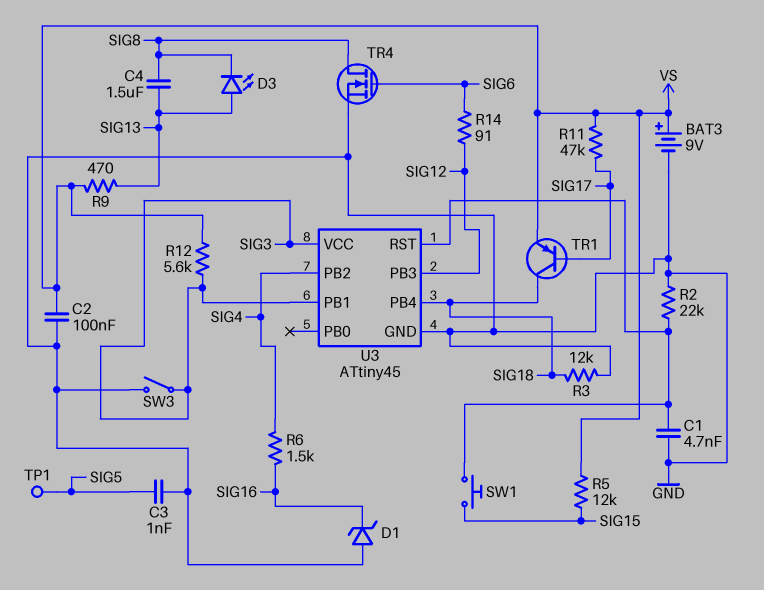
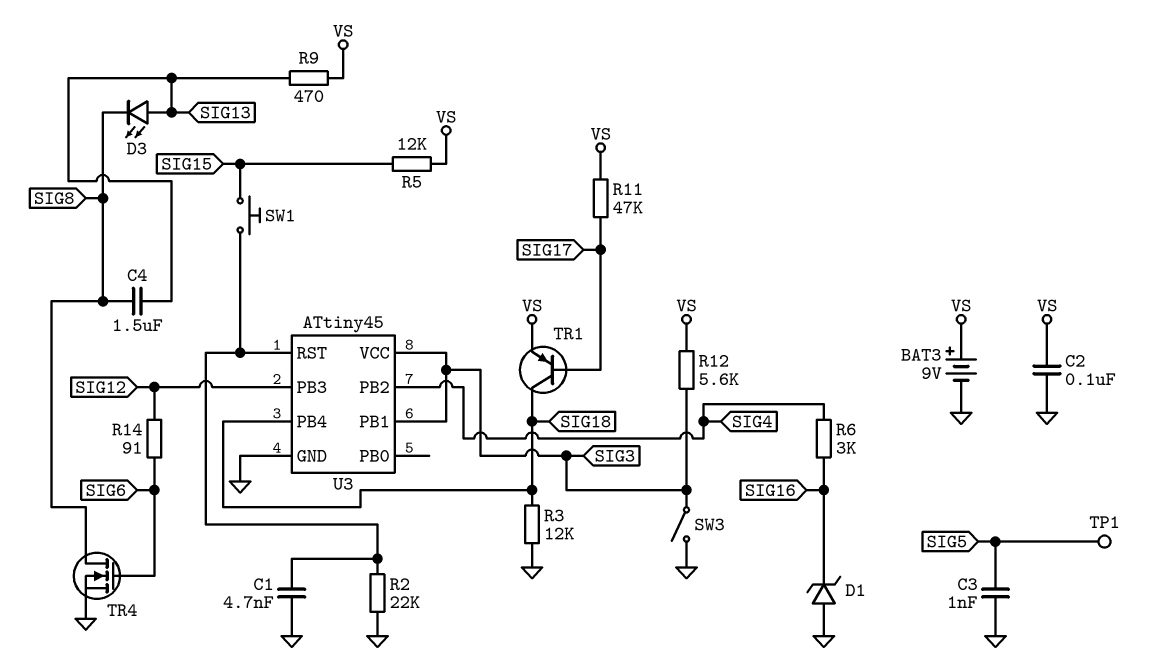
R6: 1.5k (SIG4, SIG16) -> 3k (SIG4, SIG16)

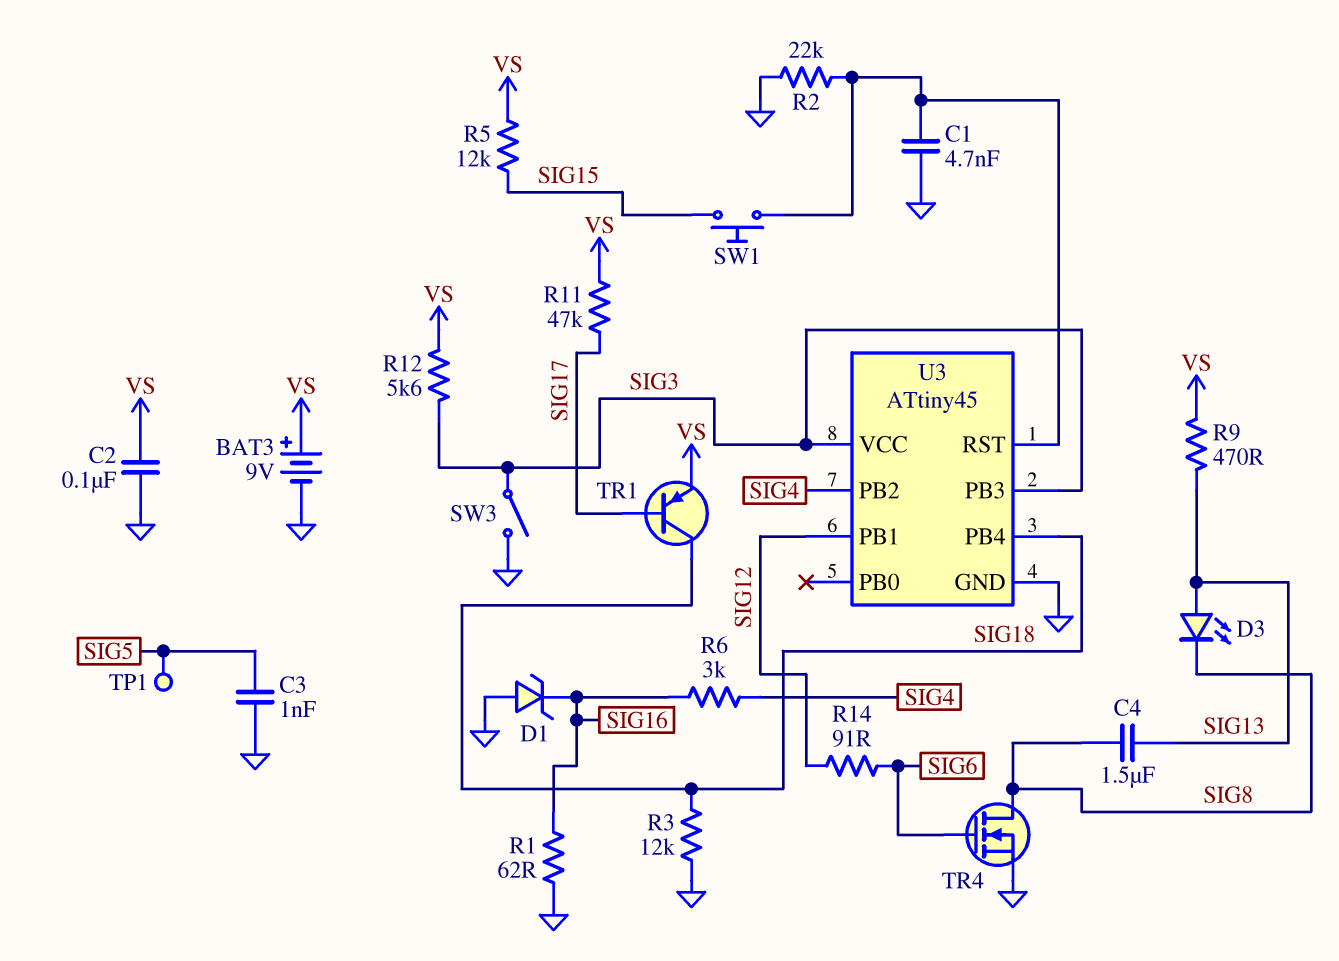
R1: none -> 62 (GND, SIG16)
U3 pin PB1: SIG3 -> SIG12
U3 pin PB3: SIG12 -> SIG3

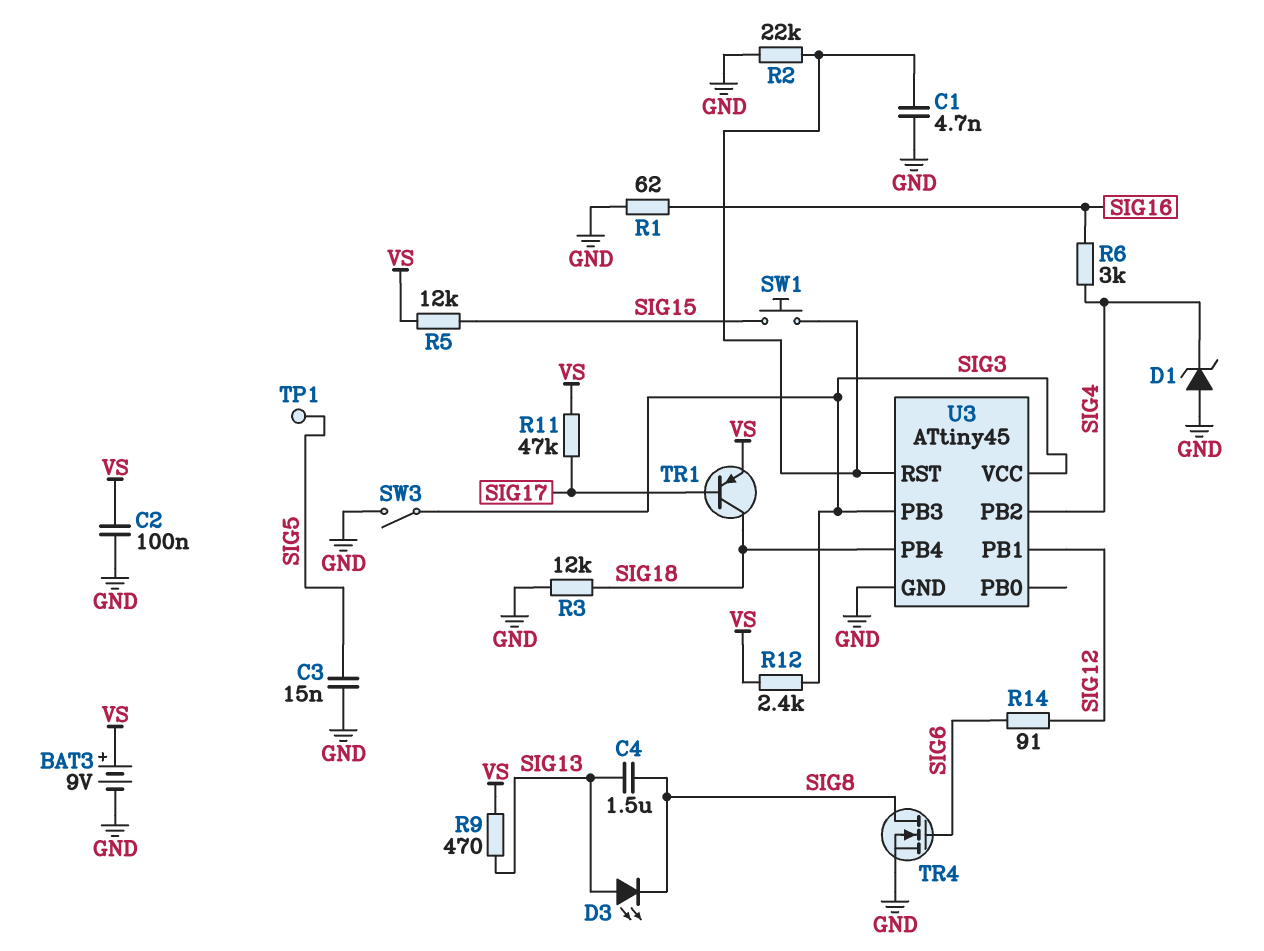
C3: 1nF (GND, SIG5) -> 15nF (GND, SIG5)
D1: zener (A GND, K SIG16) -> zener (A GND, K SIG4)
R12: 5.6k (SIG3, VS) -> 2.4k (SIG3, VS)

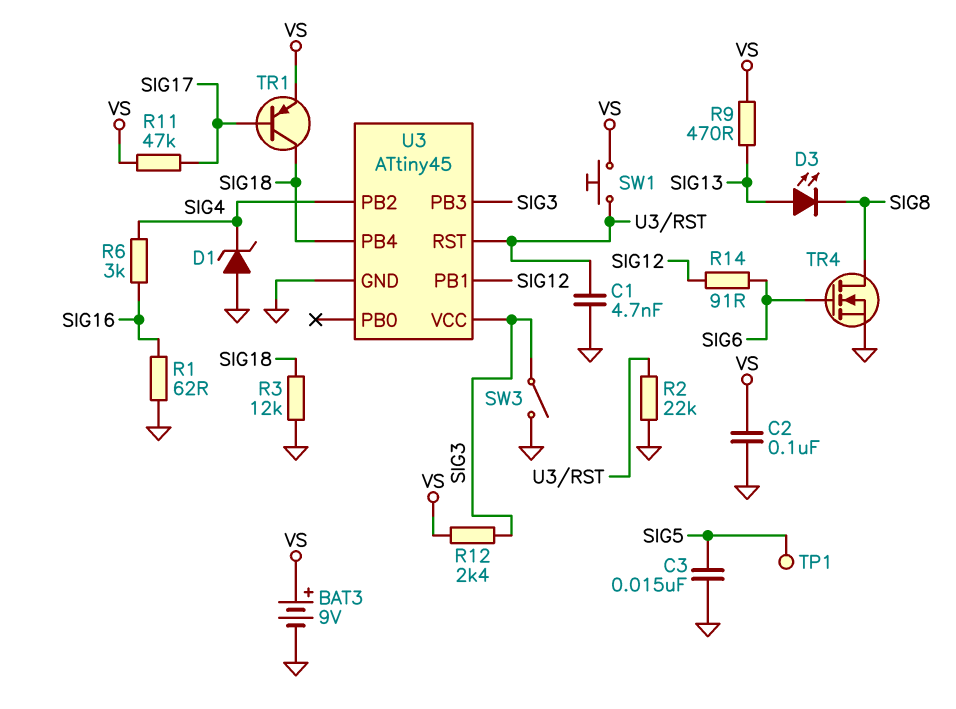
C4: 1.5uF (SIG8, SIG13) -> none
R5: 12k (SIG15, VS) -> none
SW1: button (SIG15, U3/RST) -> button (U3/RST, VS)

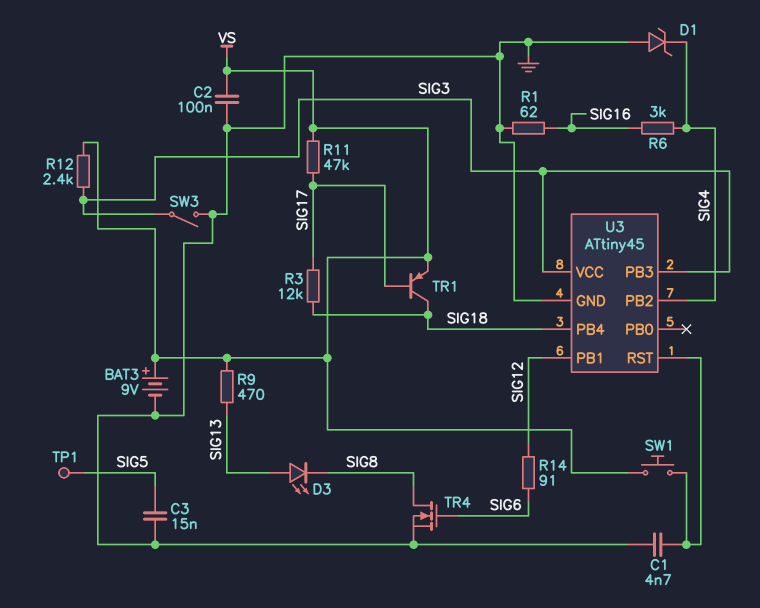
R2: 22k (GND, U3/RST) -> none
R3: 12k (GND, SIG18) -> 12k (SIG17, SIG18)

